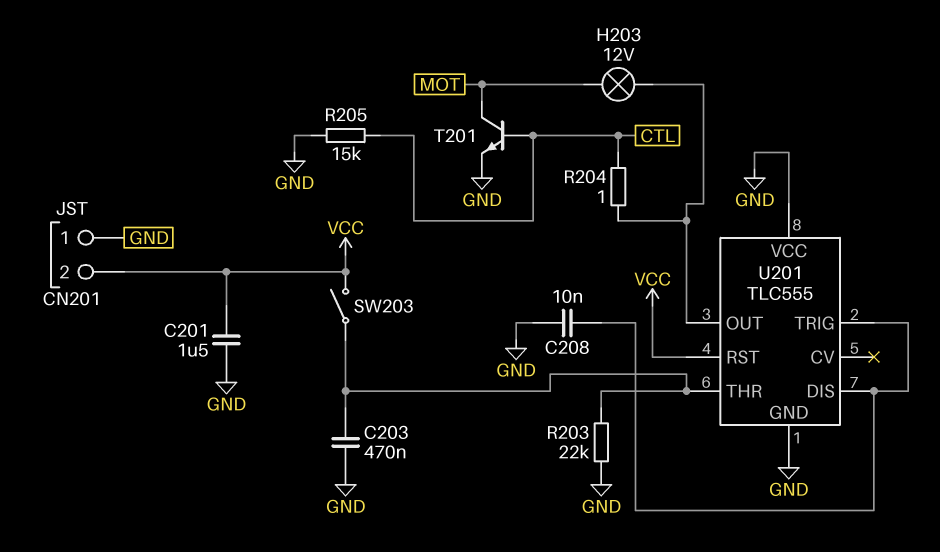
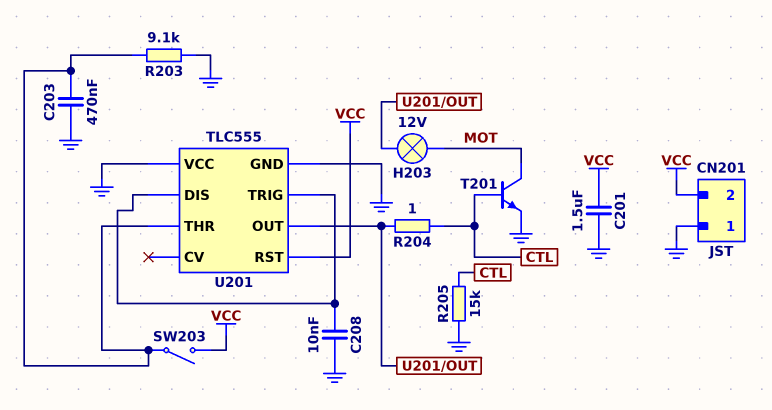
R203: 22k (GND, U201/THR) -> 9.1k (GND, U201/THR)

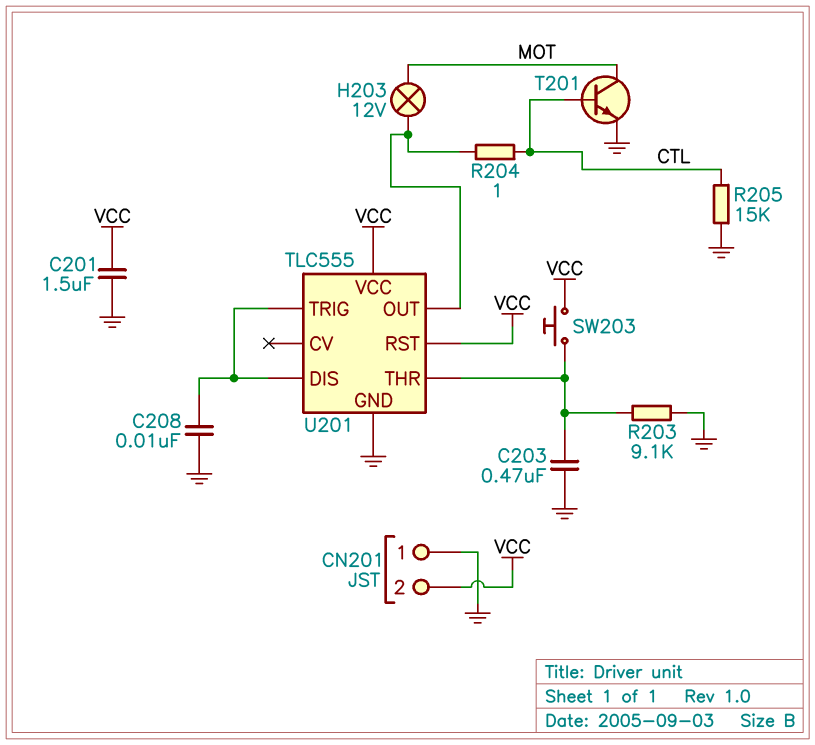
SW203: switch (U201/THR, VCC) -> button (U201/THR, VCC)
U201 pin VCC: GND -> VCC

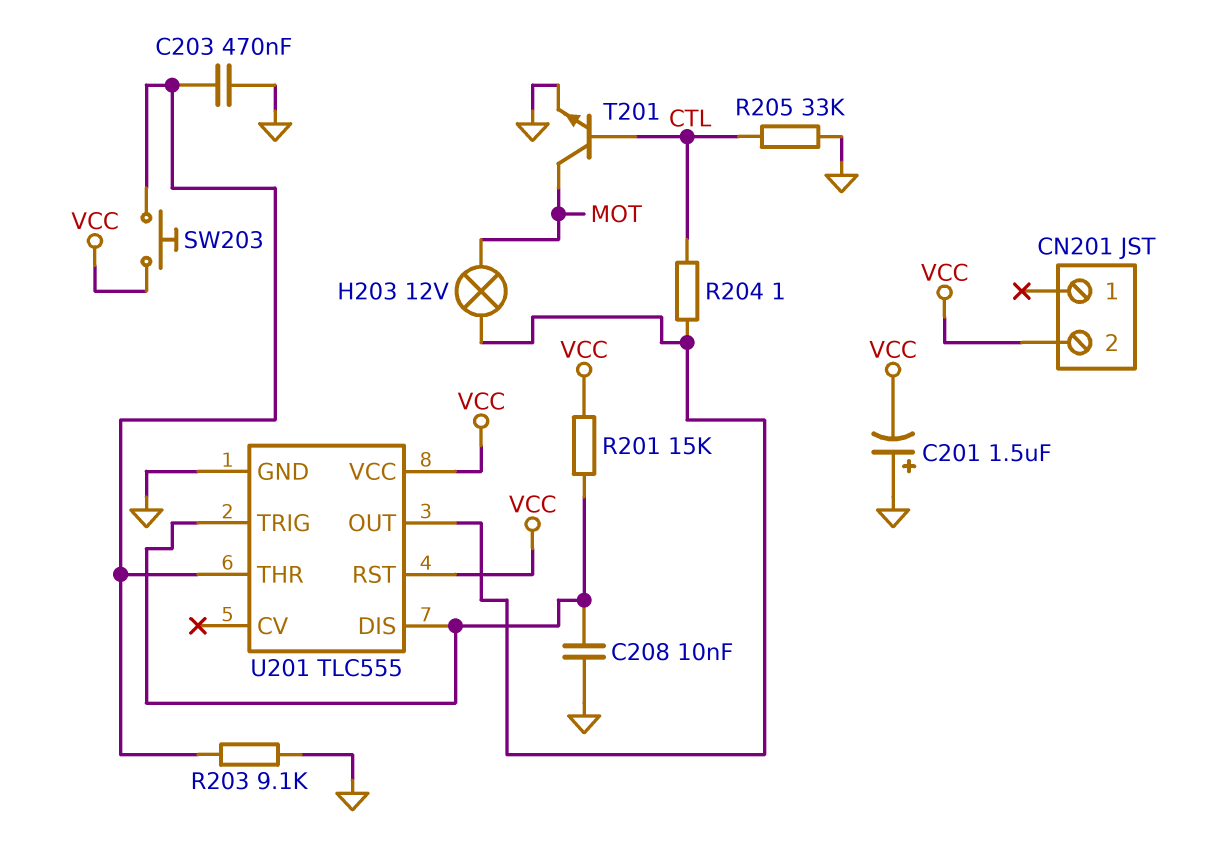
C201: 1.5uF (GND, VCC) -> 1.5uF (plus GND, minus VCC)
CN201 pin 1: GND -> none
R201: none -> 15k (U201/DIS, VCC)
R205: 15k (CTL, GND) -> 33k (CTL, GND)

